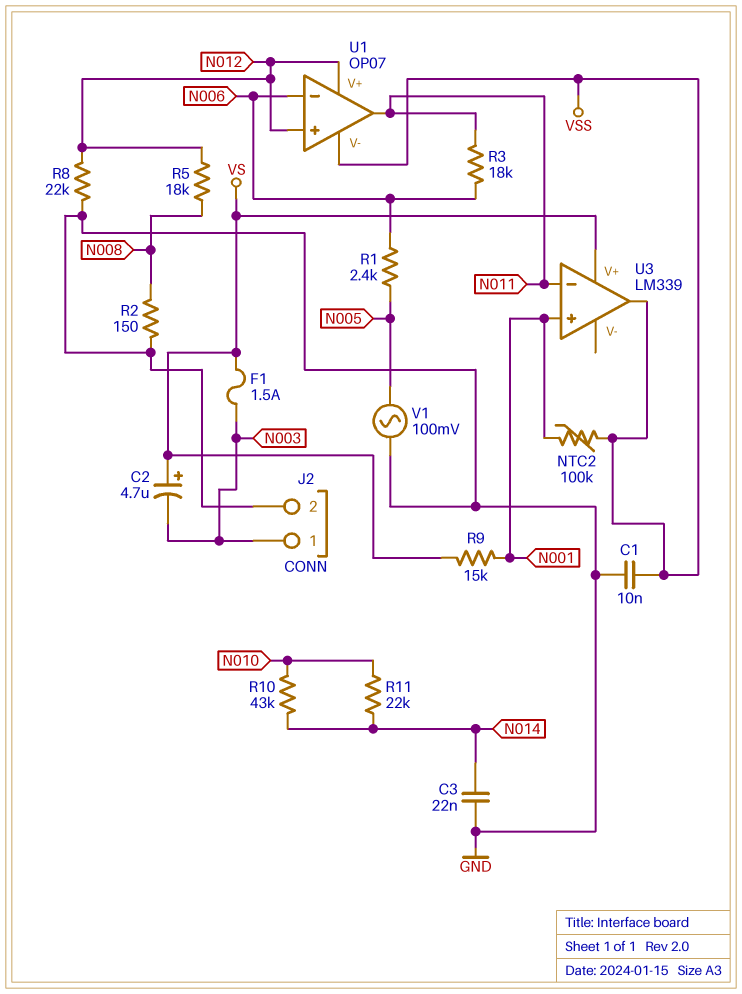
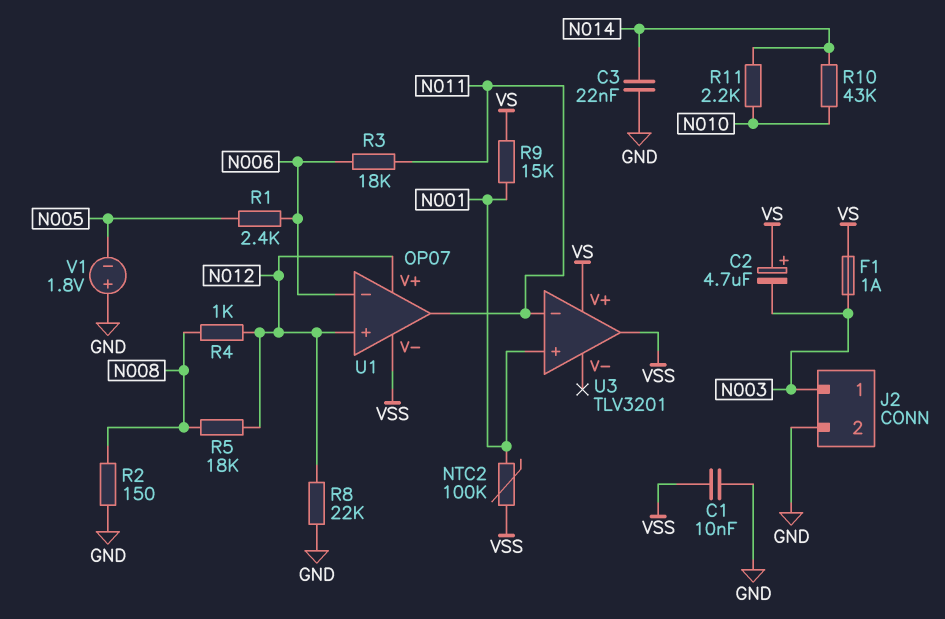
F1: 1.5A (N003, VS) -> 1A (N003, VS)
R4: none -> 1k (N008, N012)
R11: 22k (N010, N014) -> 2.2k (N010, N014)
U3: LM339 -> TLV3201
V1: AC 100mV (GND, N005) -> 1.8V (plus GND, minus N005)

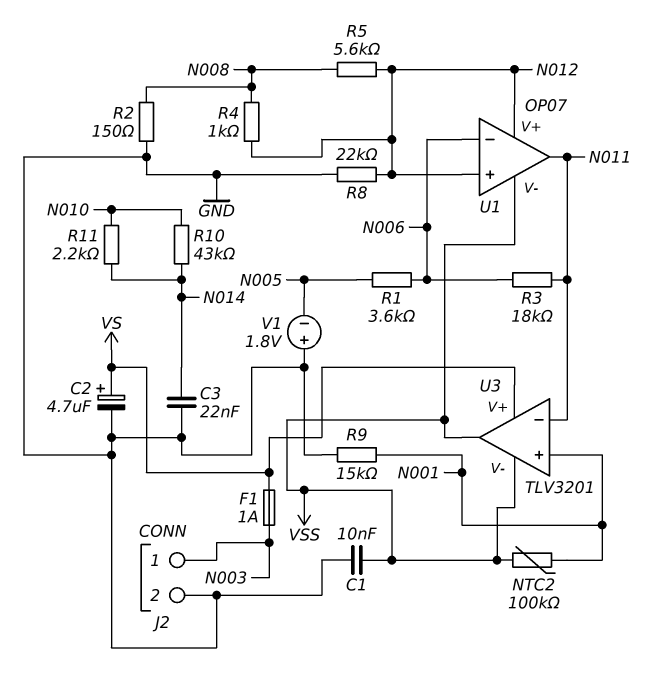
C2: 4.7uF (plus VS, minus N003) -> 4.7uF (plus VS, minus GND)
R1: 2.4k (N005, N006) -> 3.6k (N005, N006)
R5: 18k (N008, N012) -> 5.6k (N008, N012)
R9: 15k (N001, VS) -> 15k (GND, N001)
U3 pin V-: none -> VSS

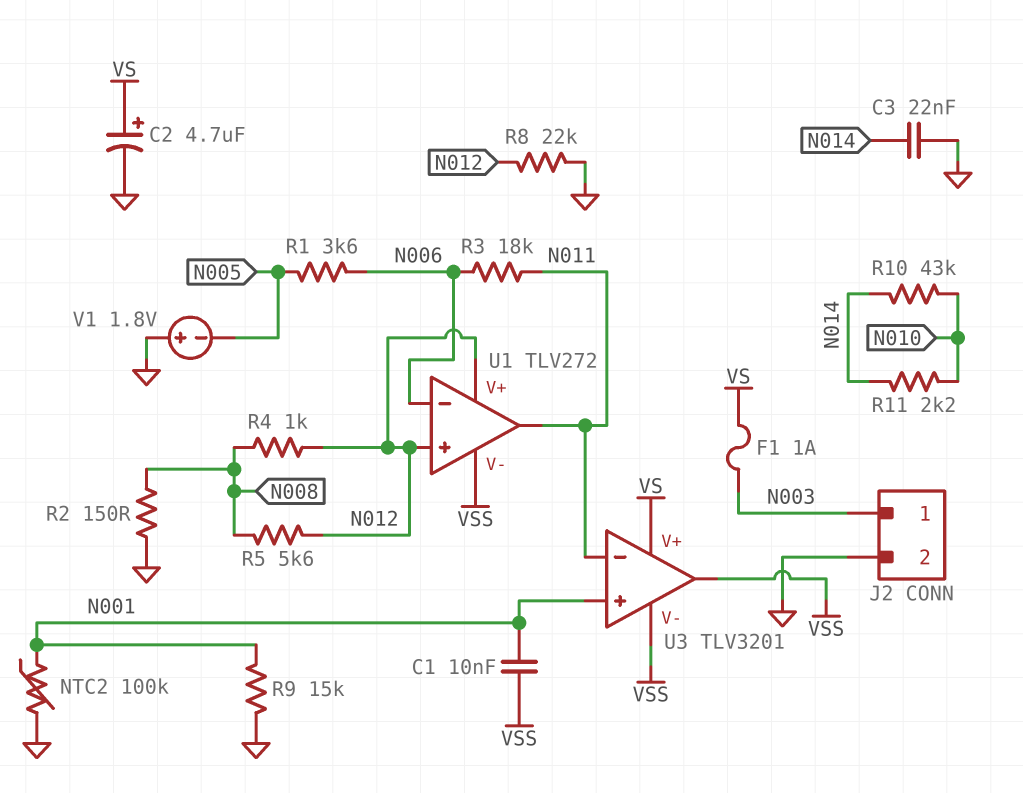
C1: 10nF (GND, VSS) -> 10nF (N001, VSS)
NTC2: 100k (N001, VSS) -> 100k (GND, N001)
U1: OP07 -> TLV272

